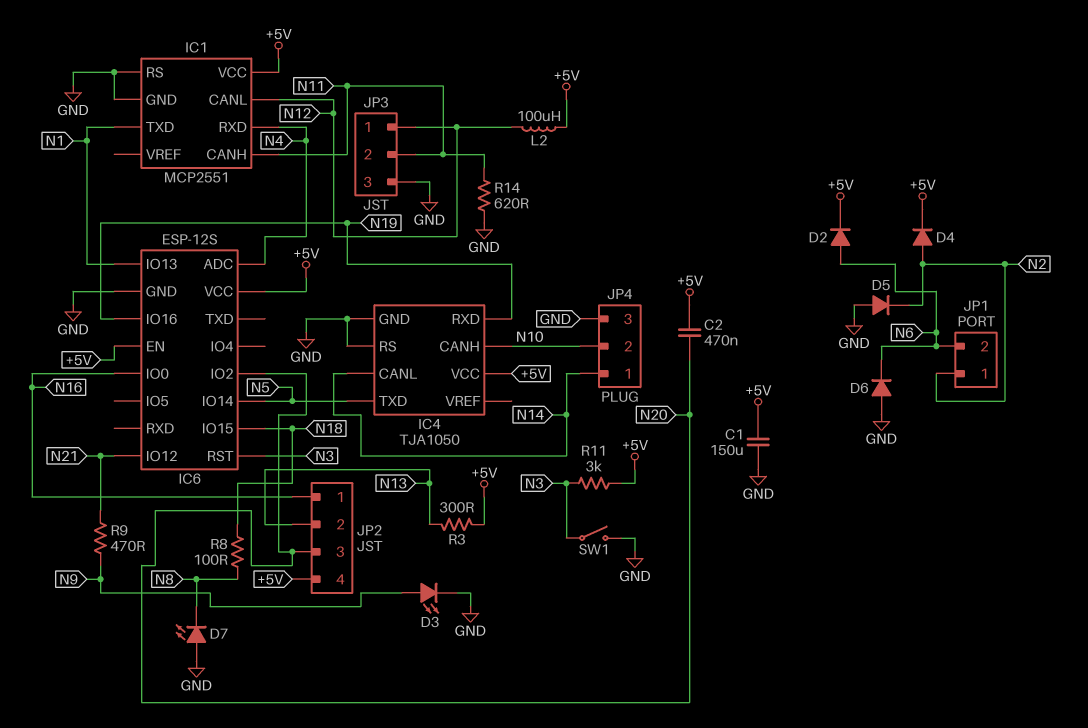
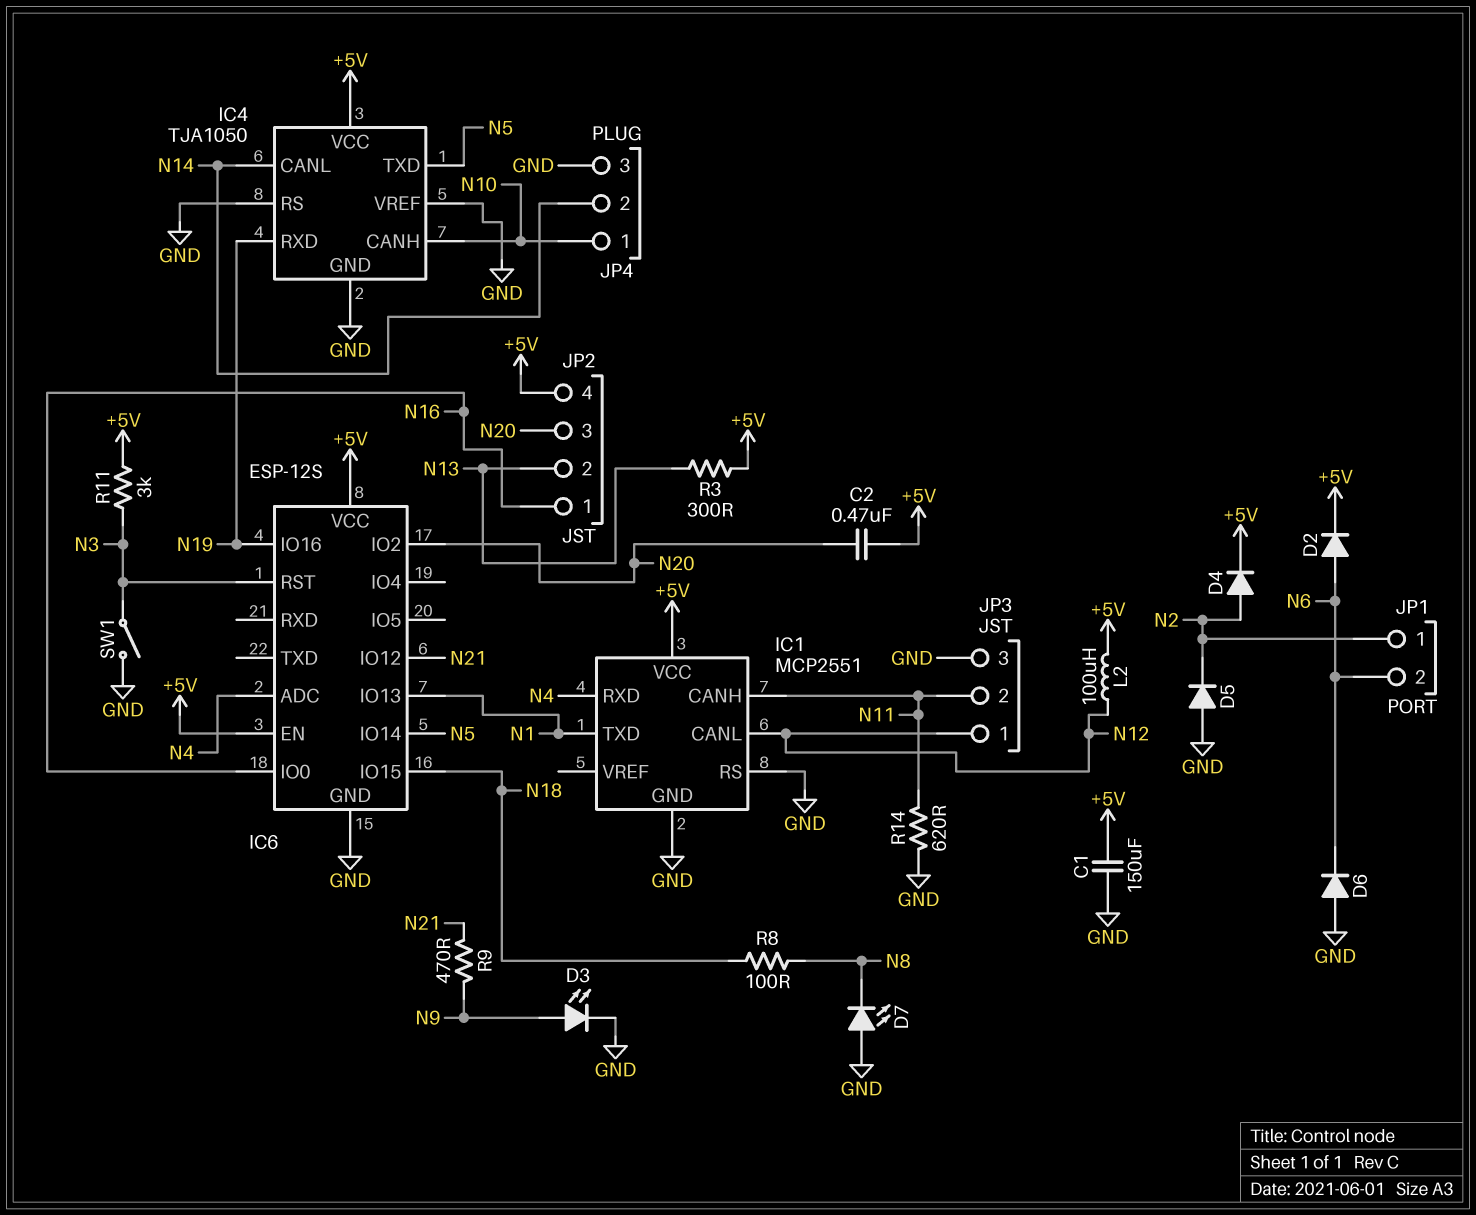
IC4 pin VREF: none -> GND
JP4 pin 1: N14 -> N10
JP4 pin 2: N10 -> N14

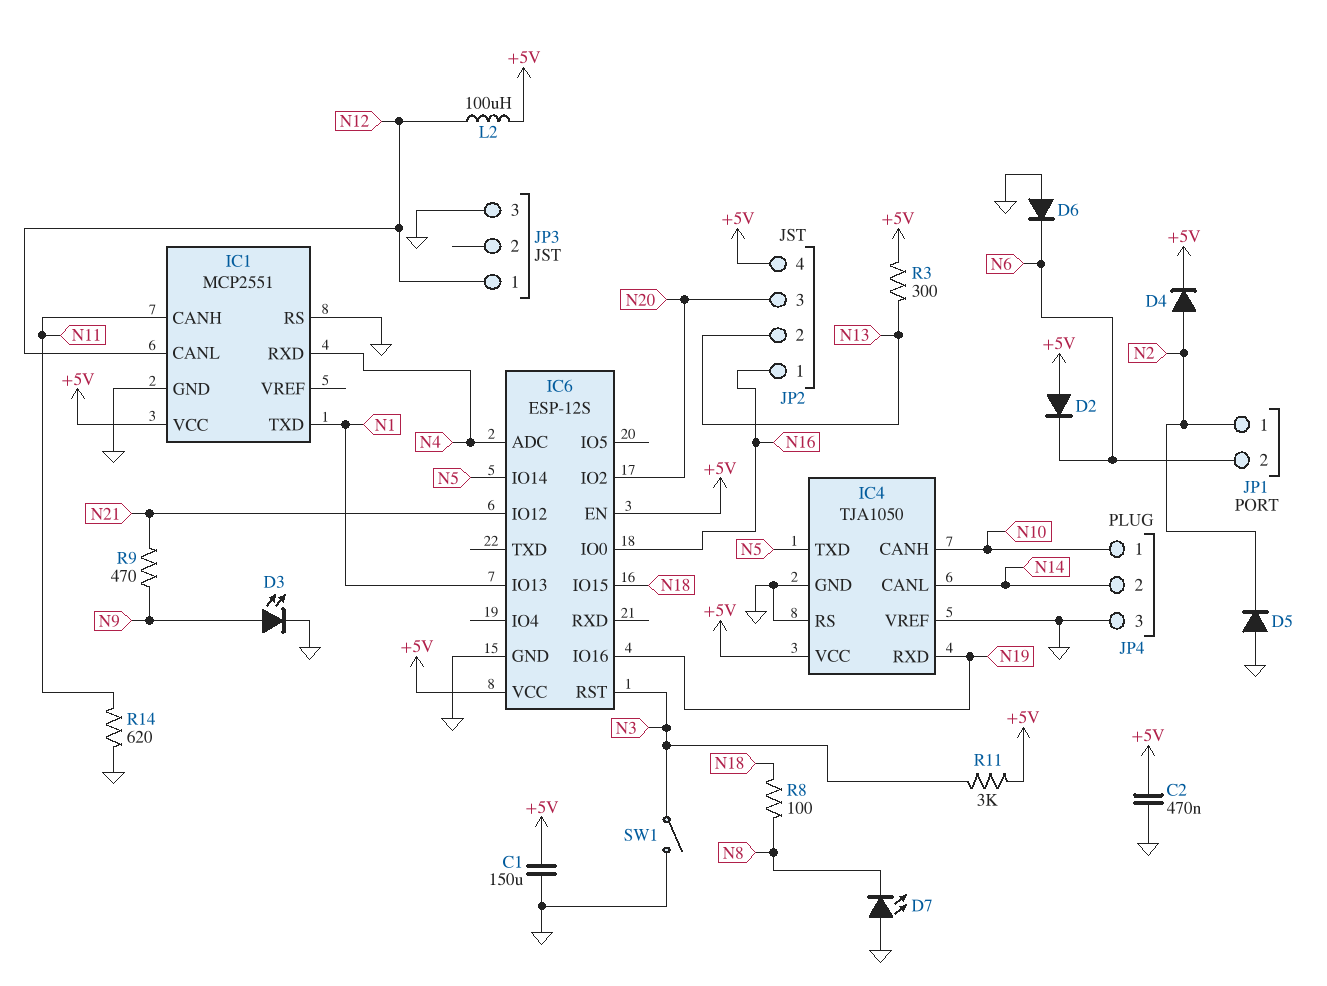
C2: 470nF (+5V, N20) -> 470nF (+5V, GND)
D2: diode (A N6, K +5V) -> diode (A +5V, K N6)
JP3 pin 2: N11 -> none

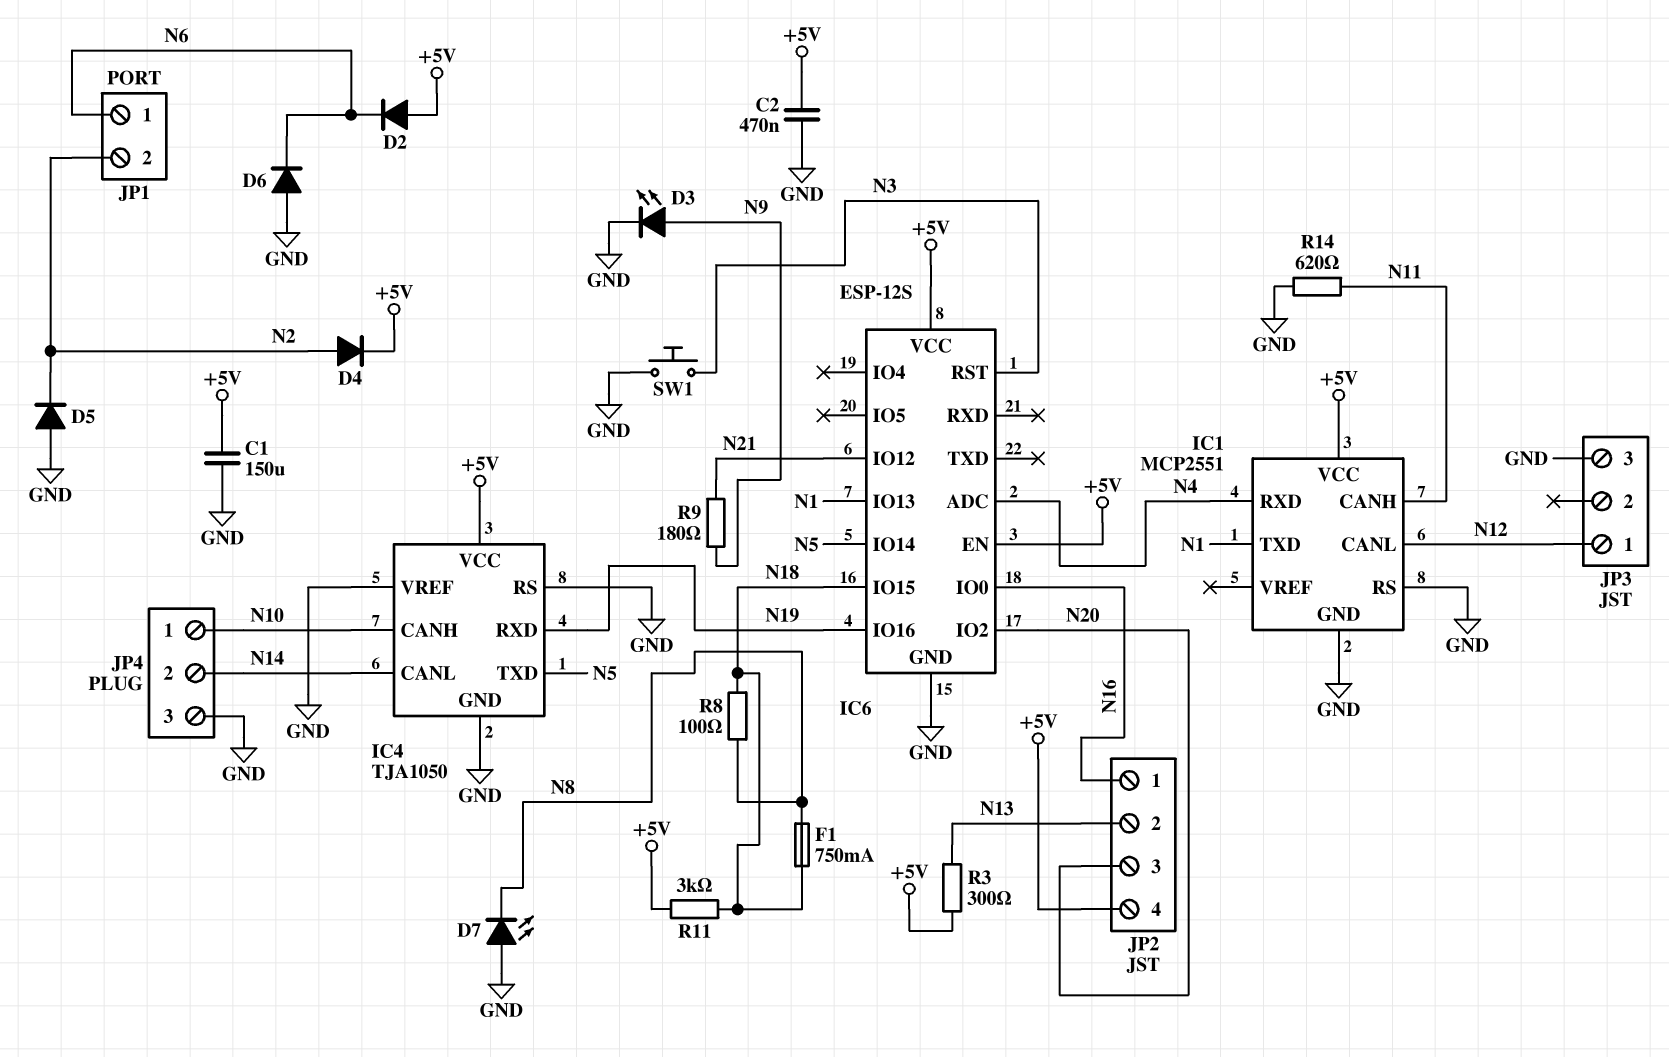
F1: none -> 750mA (N8, N18)
JP1 pin 1: N2 -> N6
JP1 pin 2: N6 -> N2
L2: 100uH (+5V, N12) -> none
R9: 470 (N9, N21) -> 180 (N9, N21)
R11: 3k (+5V, N3) -> 3k (+5V, N18)
SW1: switch (GND, N3) -> button (GND, N3)

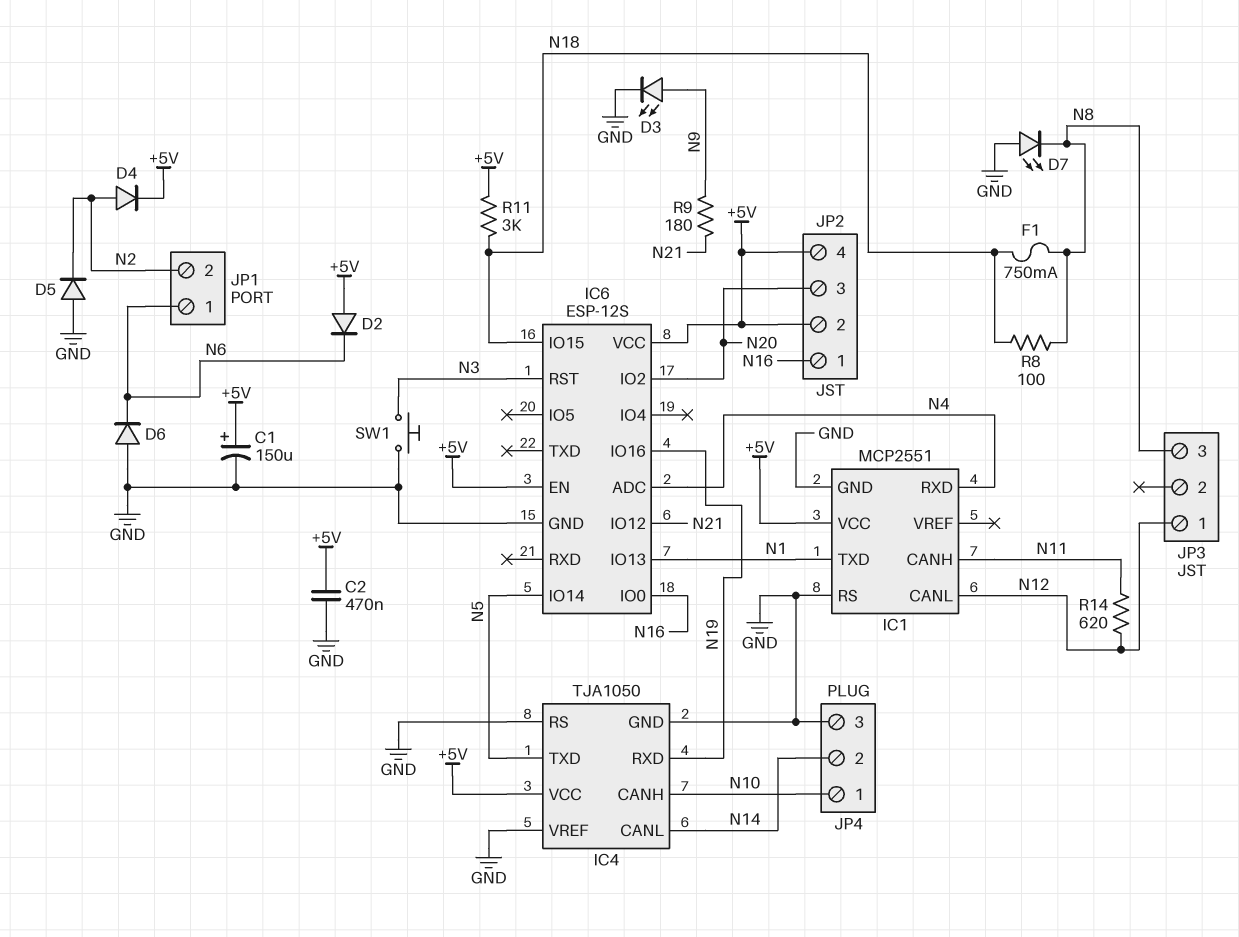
C1: 150uF (+5V, GND) -> 150uF (plus +5V, minus GND)
JP2 pin 2: N13 -> +5V
JP3 pin 3: GND -> N8
R3: 300 (+5V, N13) -> none
R14: 620 (GND, N11) -> 620 (N11, N12)

